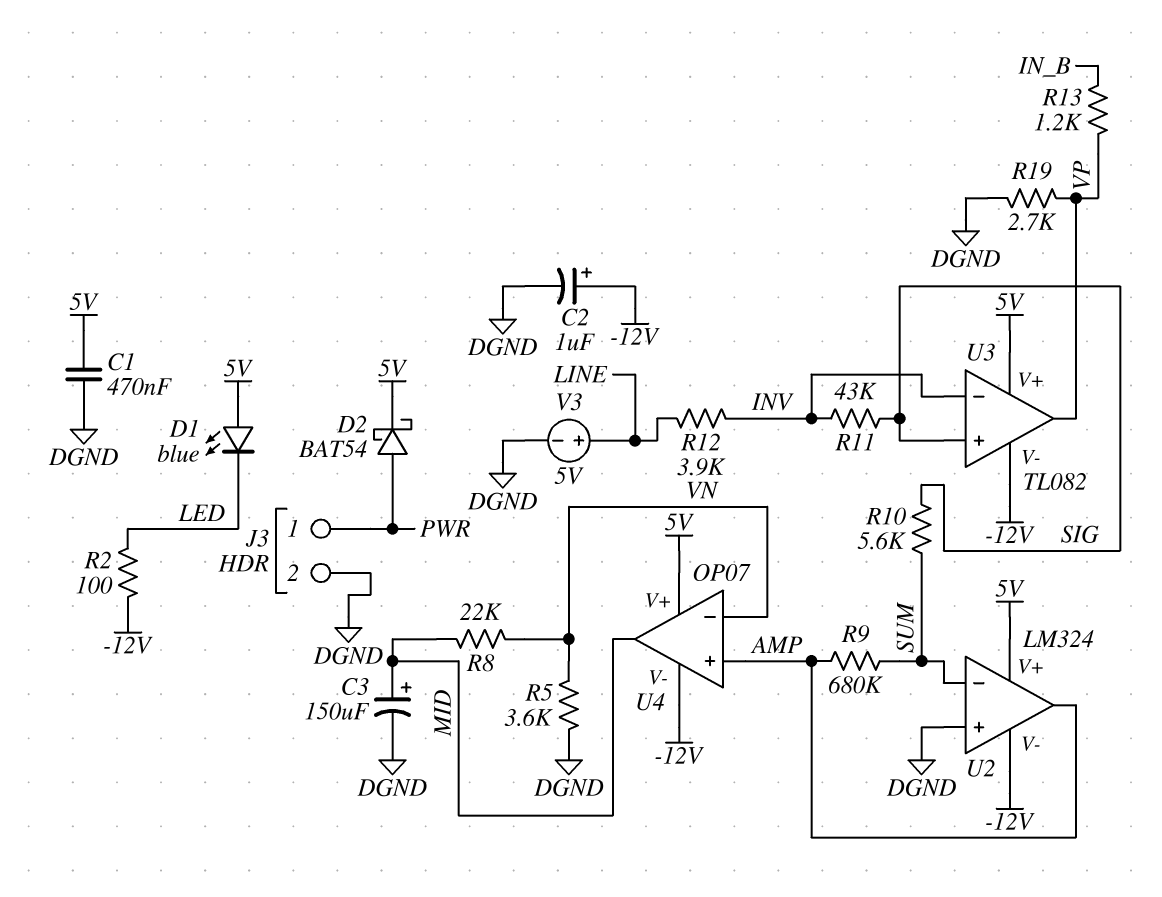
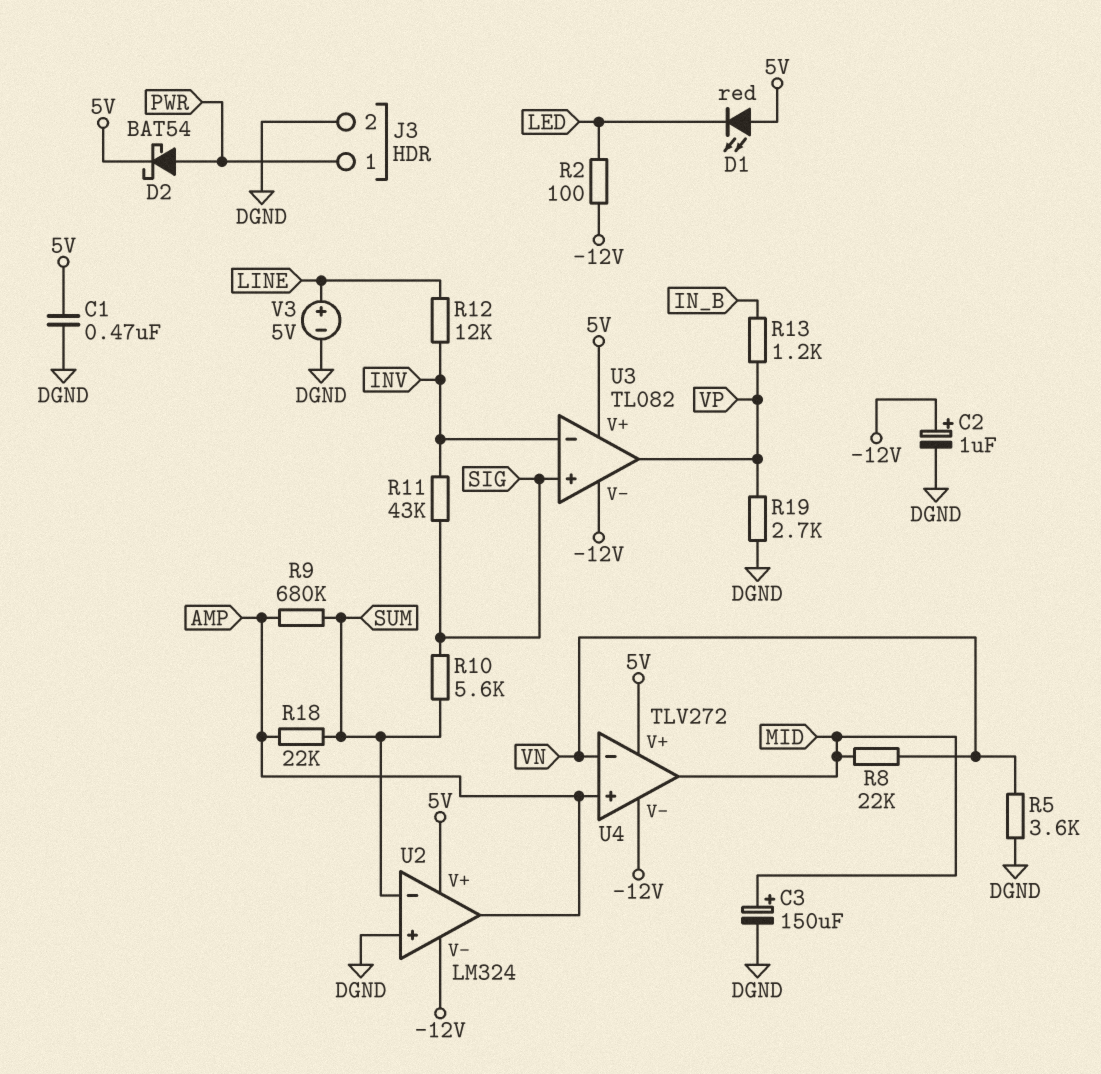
D1: LED blue (A 5V, K LED) -> LED red (A 5V, K LED)
R12: 3.9k (INV, LINE) -> 12k (INV, LINE)
R18: none -> 22k (AMP, SUM)
U4: OP07 -> TLV272

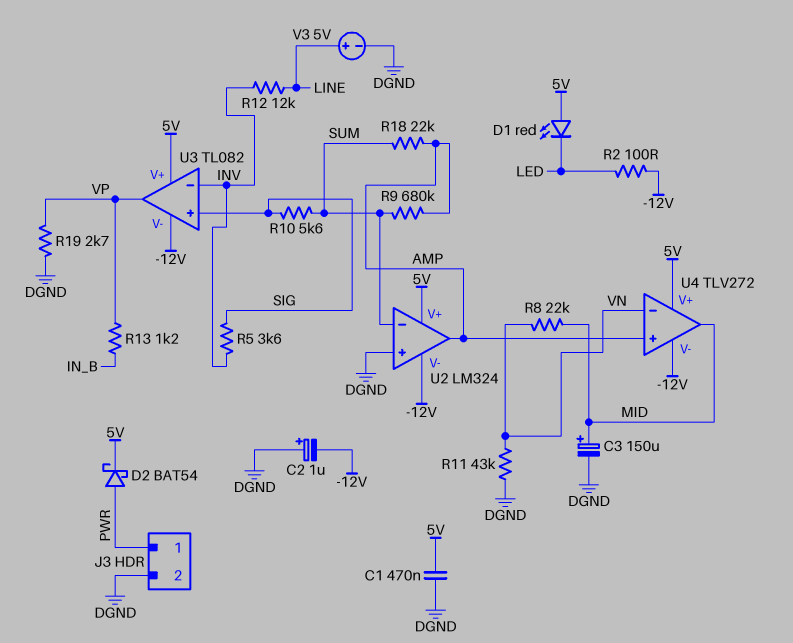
C2: 1uF (plus -12V, minus DGND) -> 1uF (plus DGND, minus -12V)
R5: 3.6k (DGND, VN) -> 3.6k (INV, SIG)
R11: 43k (INV, SIG) -> 43k (DGND, VN)

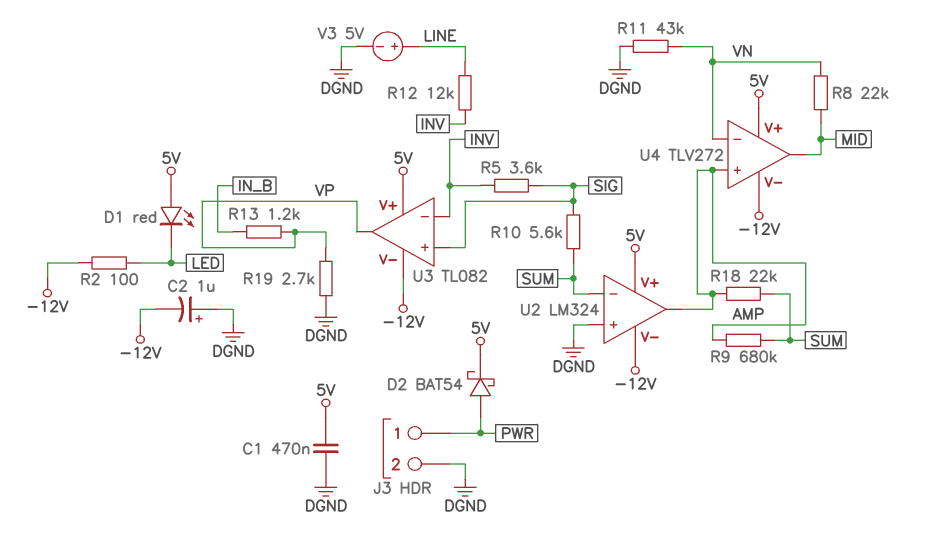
C3: 150uF (plus MID, minus DGND) -> none

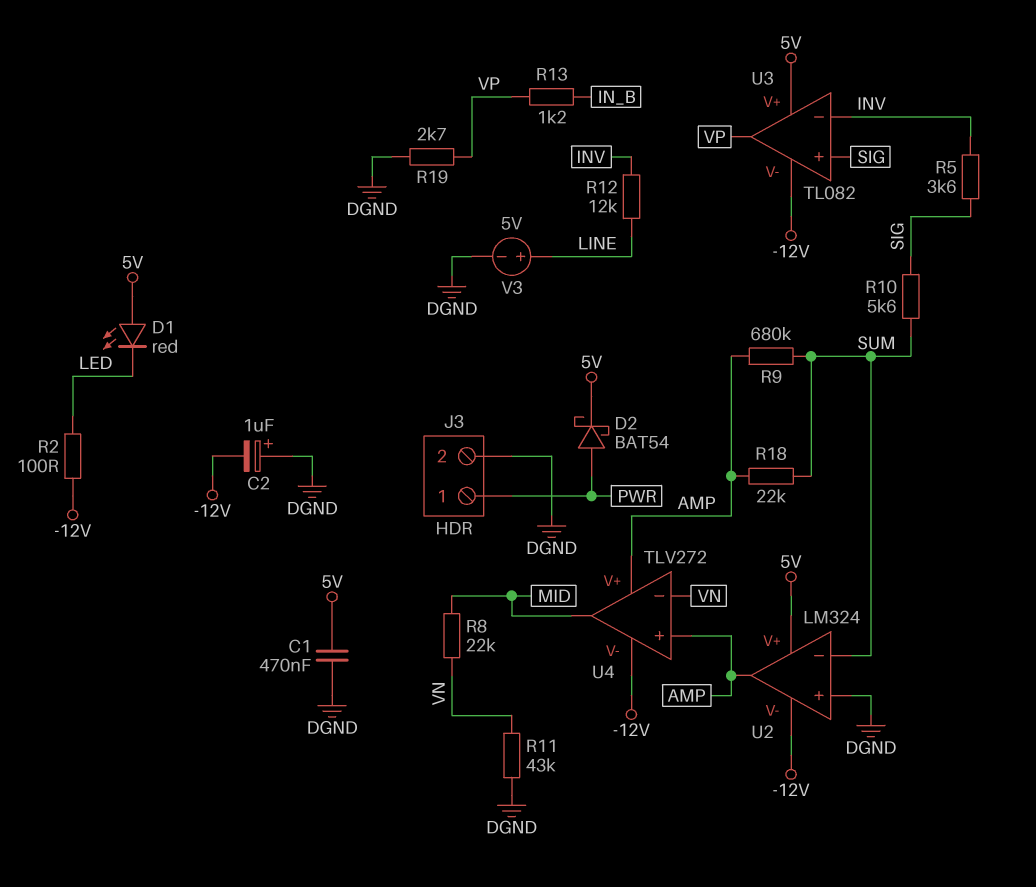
U4 pin V+: 5V -> AMP

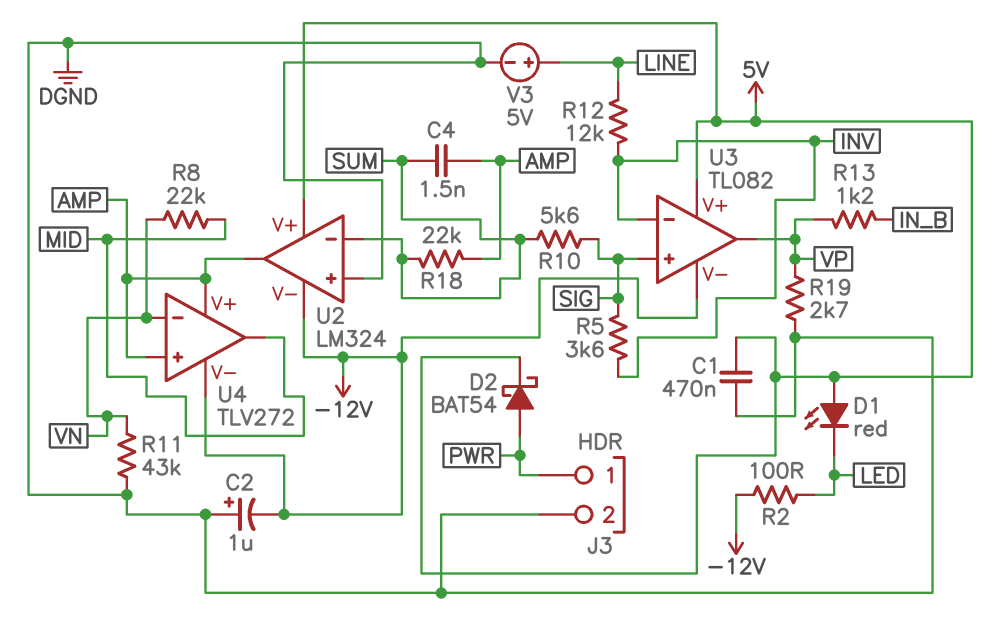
C4: none -> 1.5nF (AMP, SUM)
R9: 680k (AMP, SUM) -> none

